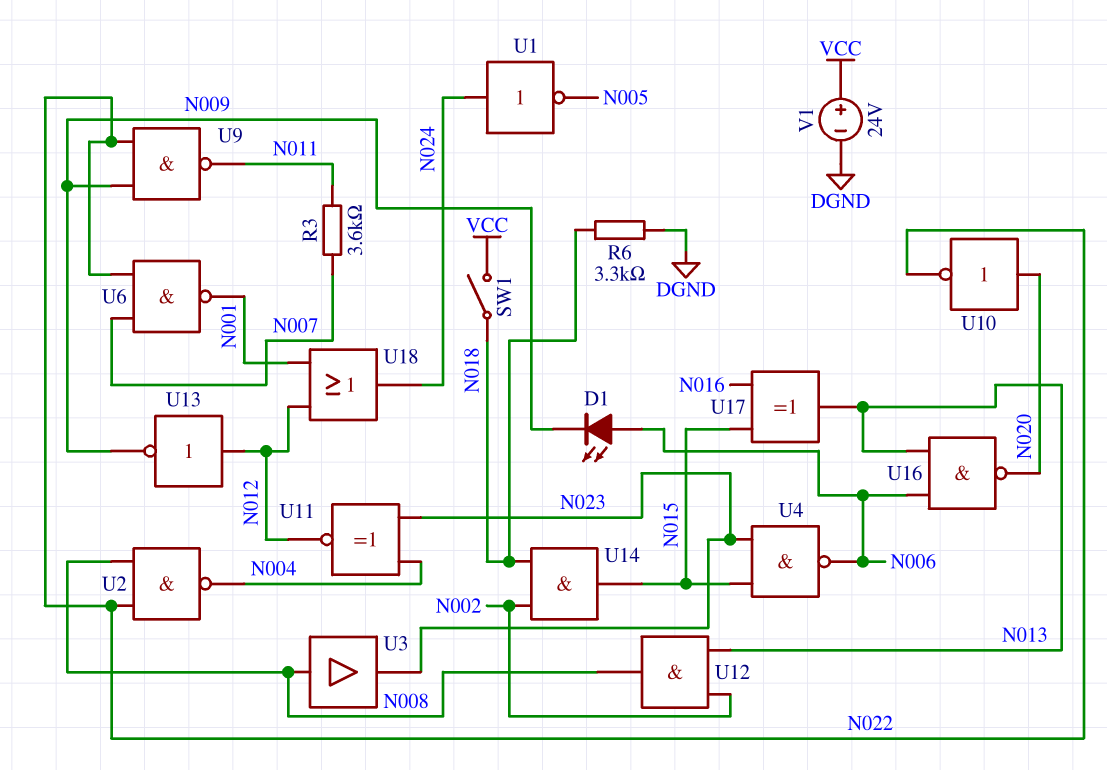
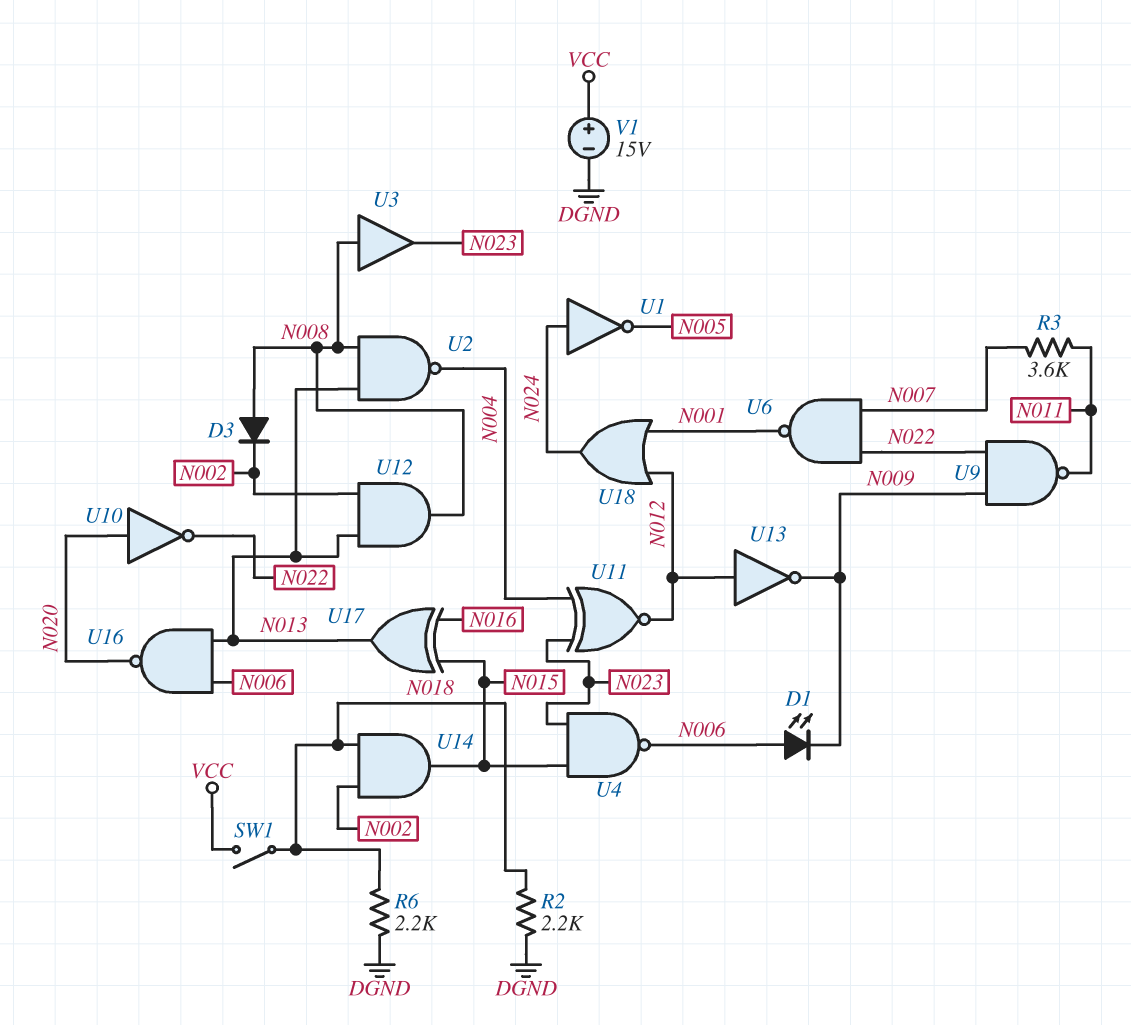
D3: none -> diode (A N008, K N002)
R2: none -> 2.2k (DGND, N018)
R6: 3.3k (DGND, N018) -> 2.2k (DGND, N018)
U2: NAND (in N008, in N022, out N004) -> NAND (in N008, in N013, out N004)
V1: 24V (plus VCC, minus DGND) -> 15V (plus VCC, minus DGND)

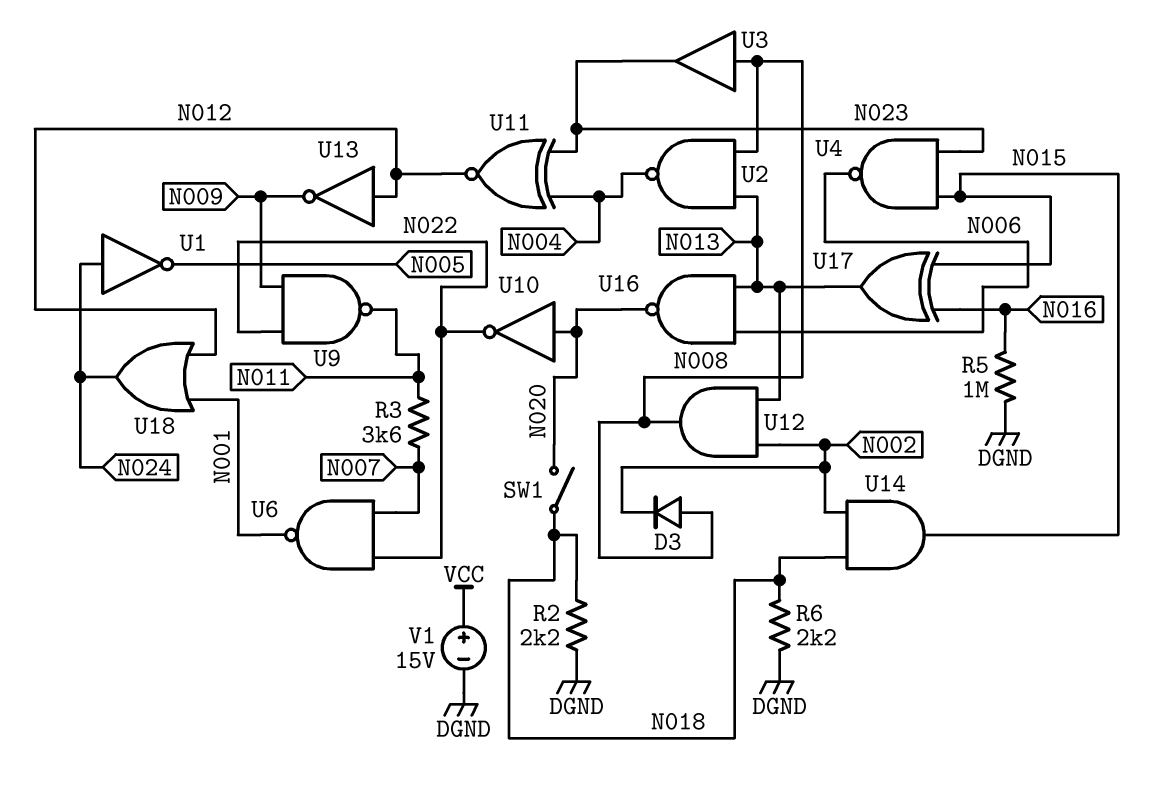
D1: LED (A N006, K N009) -> none
R5: none -> 1M (DGND, N016)
SW1: switch (N018, VCC) -> switch (N018, N020)

